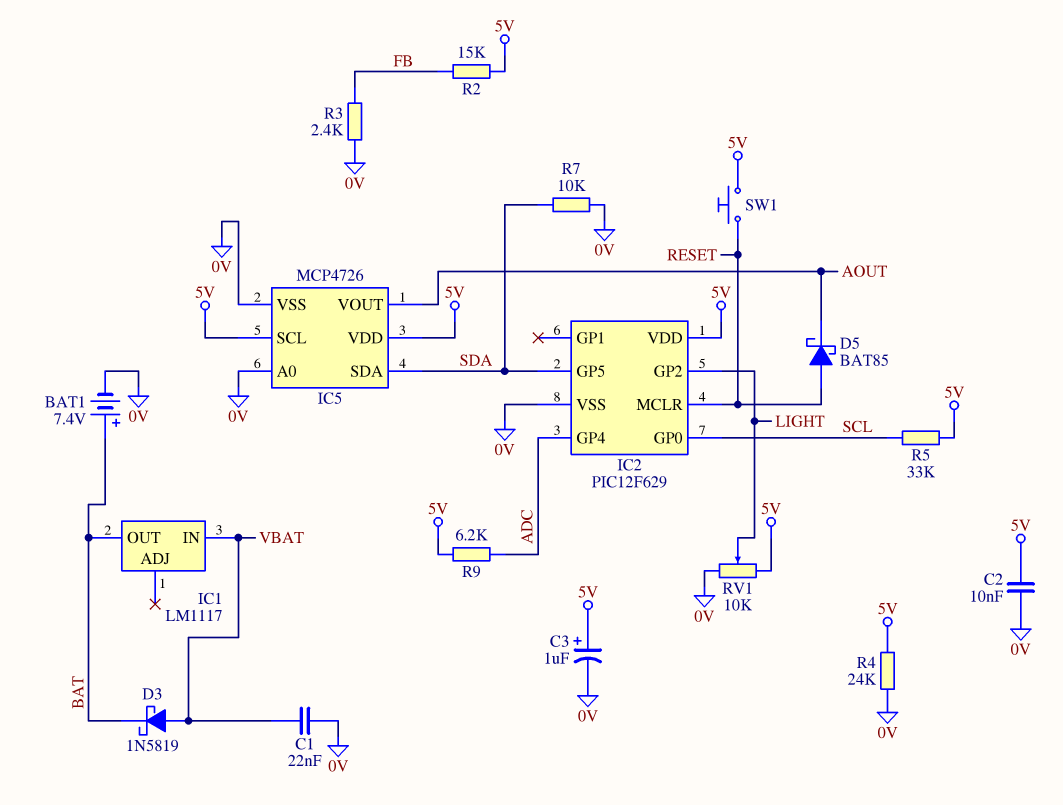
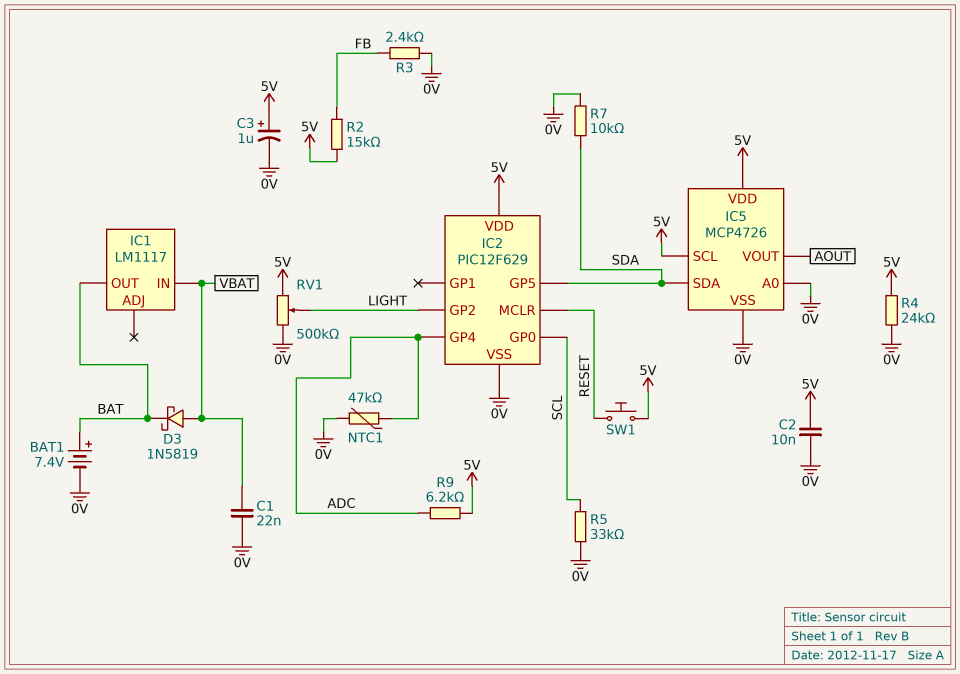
D5: schottky BAT85 (A RESET, K AOUT) -> none
NTC1: none -> 47k (0V, ADC)
R5: 33k (5V, SCL) -> 33k (0V, SCL)
RV1: 10k (0V, 5V, wiper LIGHT) -> 500k (0V, 5V, wiper LIGHT)

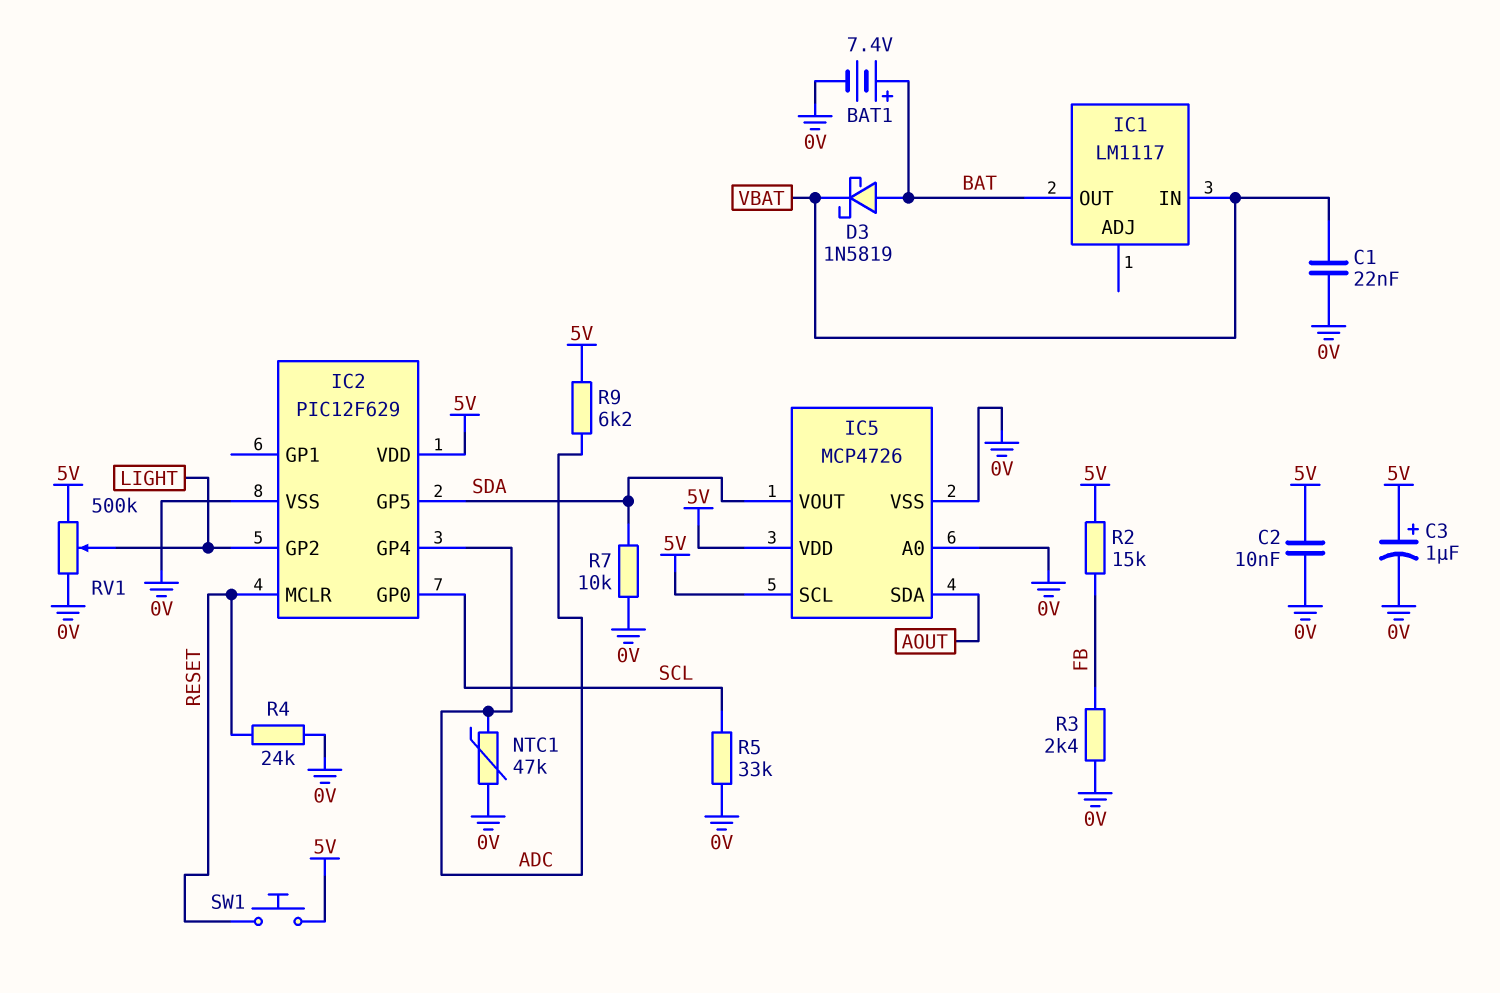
D3: schottky 1N5819 (A VBAT, K BAT) -> schottky 1N5819 (A BAT, K VBAT)
IC5 pin SDA: SDA -> AOUT
IC5 pin VOUT: AOUT -> SDA
R4: 24k (0V, 5V) -> 24k (0V, RESET)

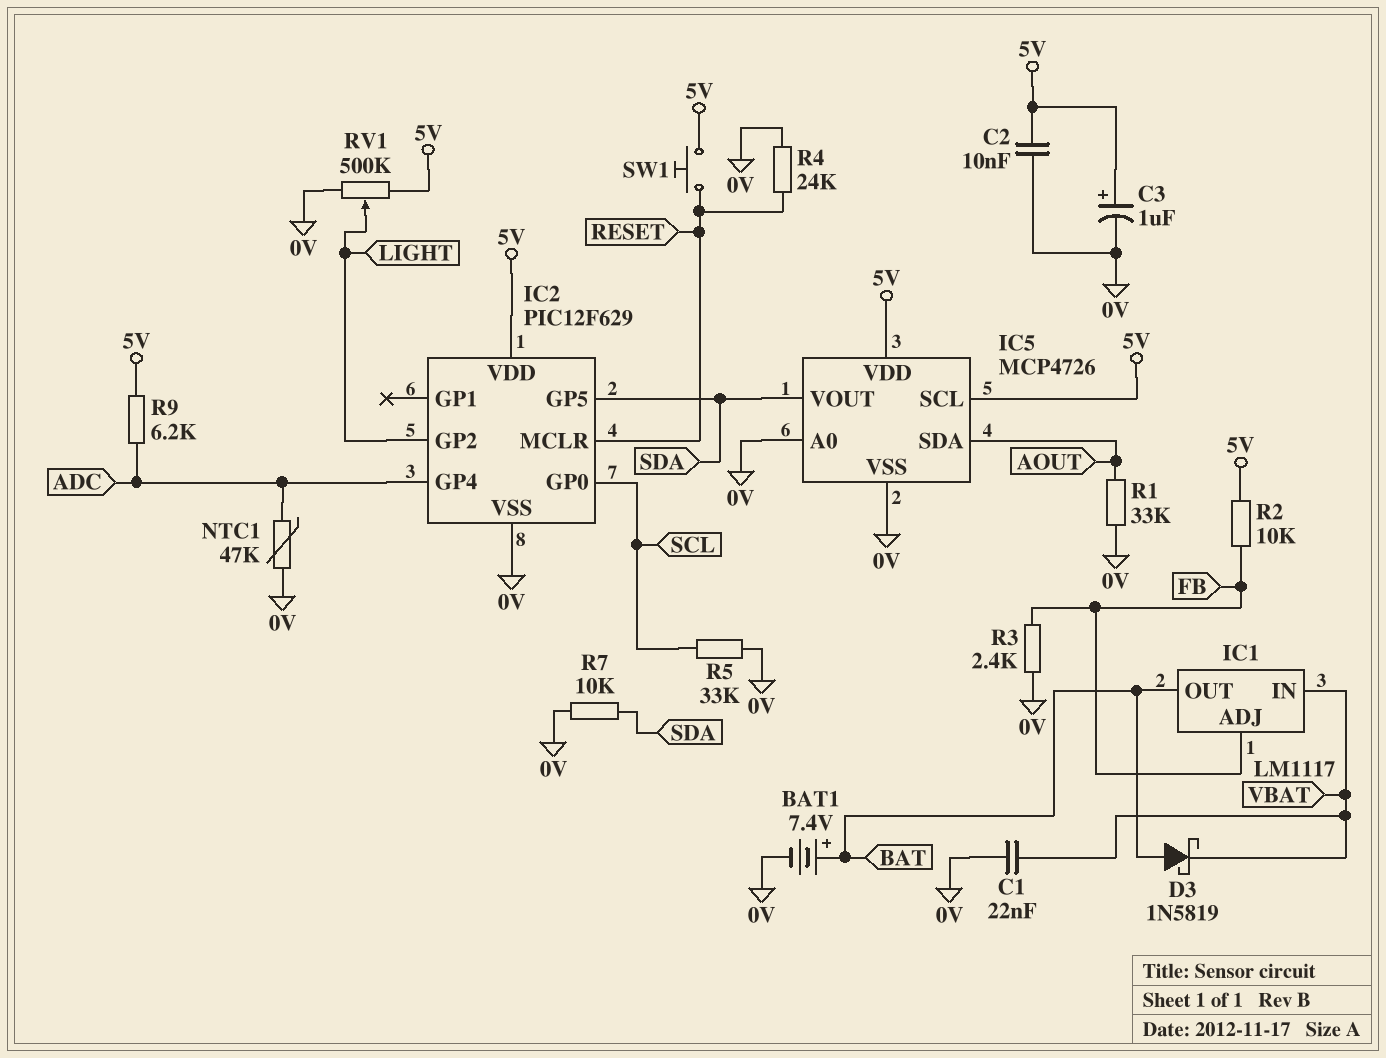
IC1 pin ADJ: none -> FB
R1: none -> 33k (0V, AOUT)
R2: 15k (5V, FB) -> 10k (5V, FB)

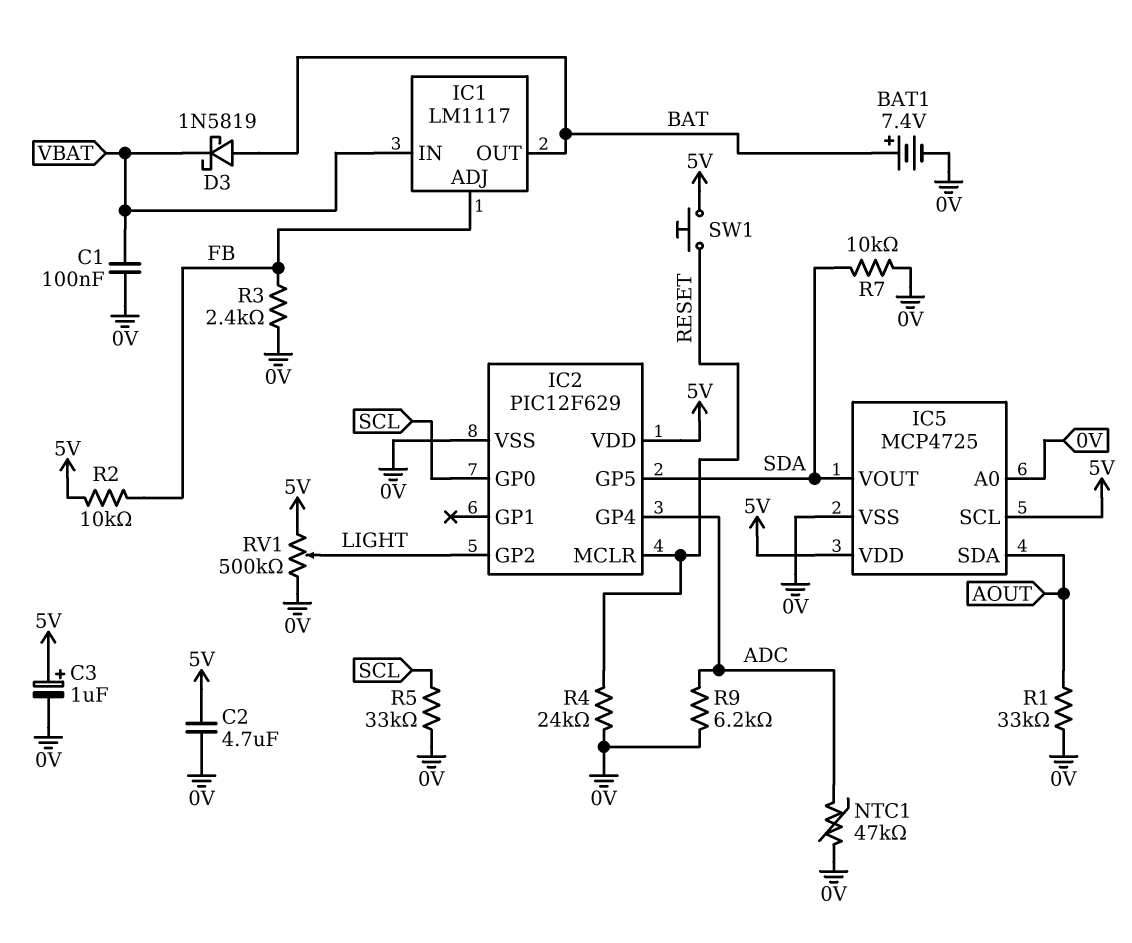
C1: 22nF (0V, VBAT) -> 100nF (0V, VBAT)
C2: 10nF (0V, 5V) -> 4.7uF (0V, 5V)
IC5: MCP4726 -> MCP4725
R9: 6.2k (5V, ADC) -> 6.2k (0V, ADC)

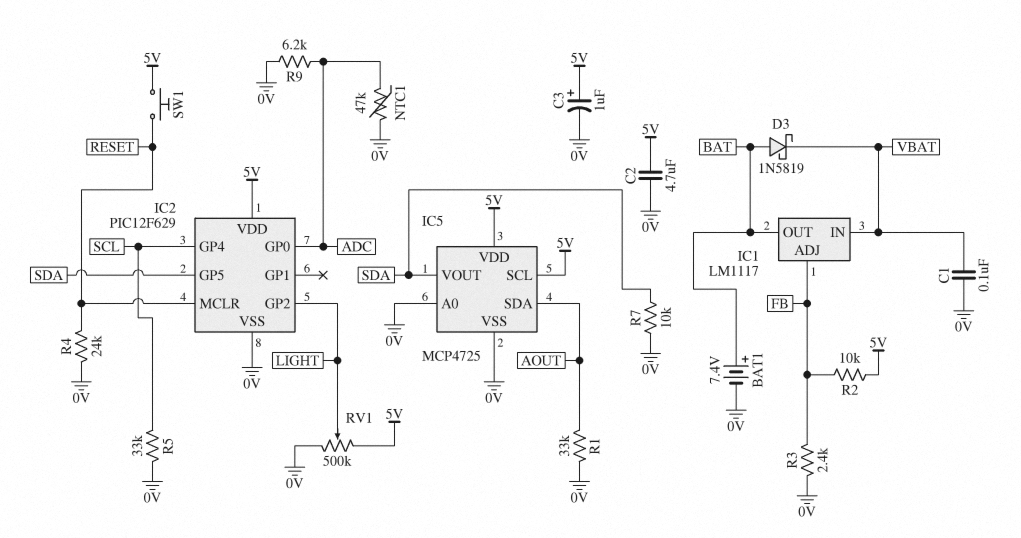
IC2 pin GP0: SCL -> ADC
IC2 pin GP4: ADC -> SCL

